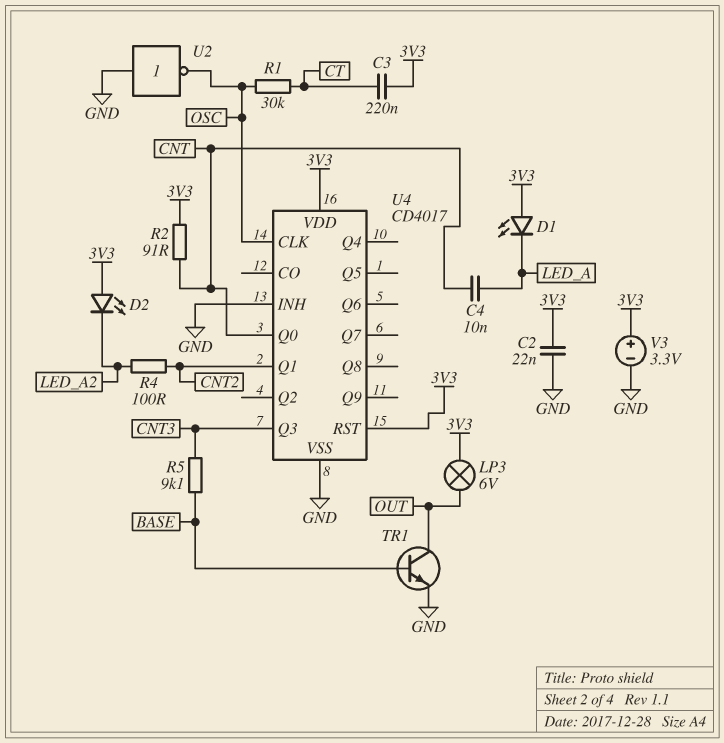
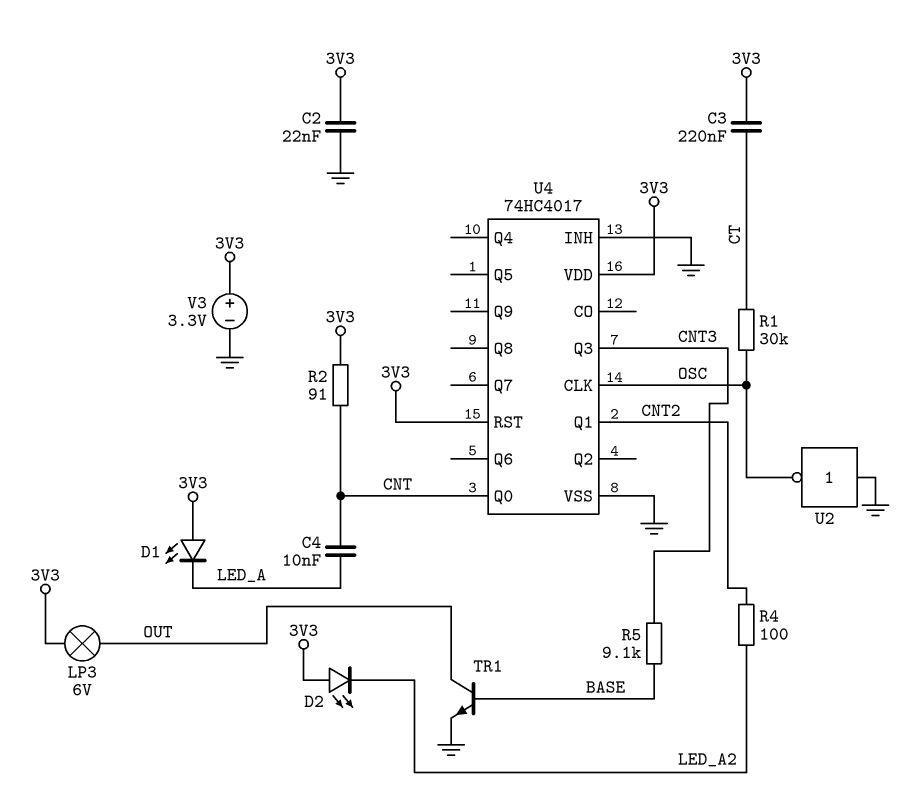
U4: CD4017 -> 74HC4017

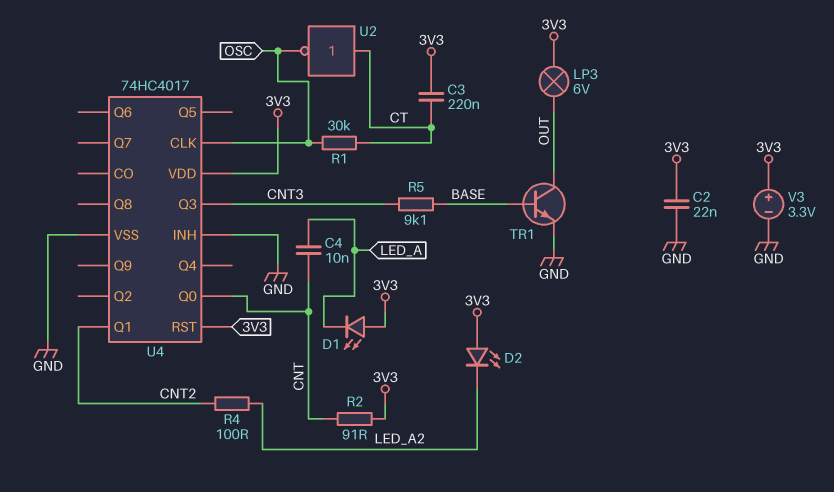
U2: NOT (in GND, out OSC) -> NOT (in CT, out OSC)

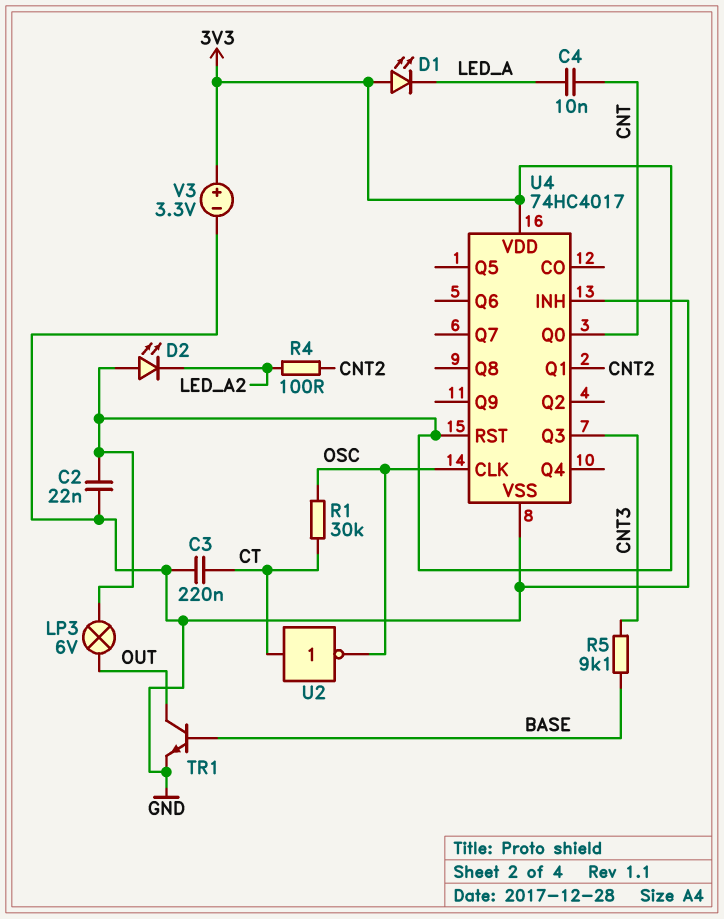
C3: 220nF (3V3, CT) -> 220nF (CT, GND)
R2: 91 (3V3, CNT) -> none

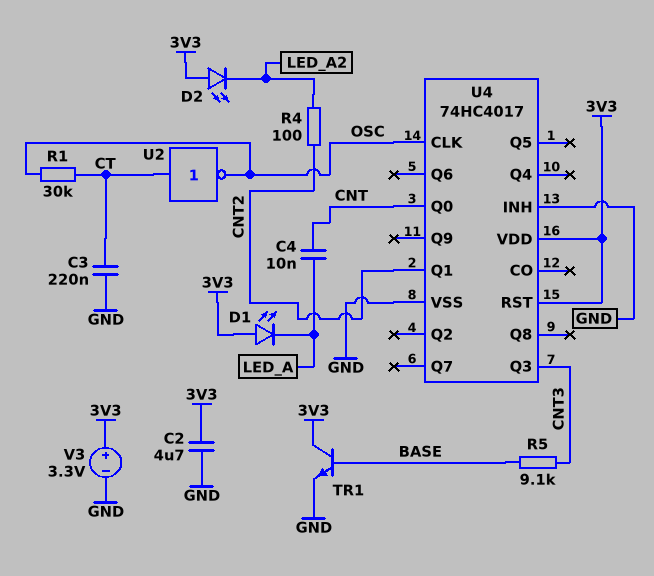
C2: 22nF (3V3, GND) -> 4.7uF (3V3, GND)
LP3: lamp 6V (3V3, OUT) -> none
TR1: NPN (B BASE, C OUT, E GND) -> NPN (B BASE, C 3V3, E GND)

